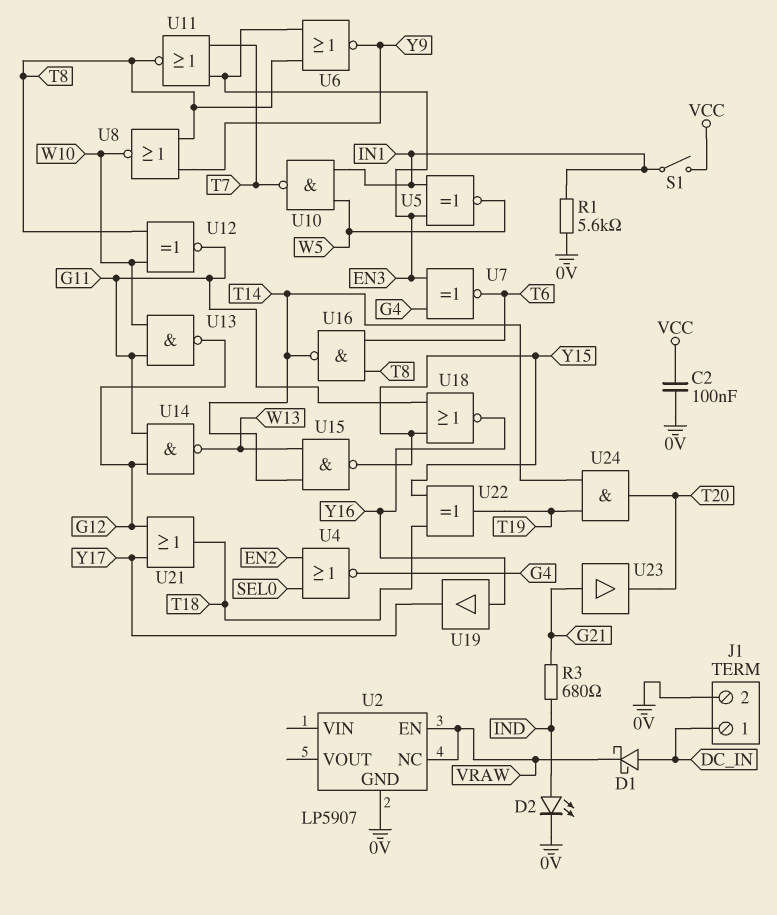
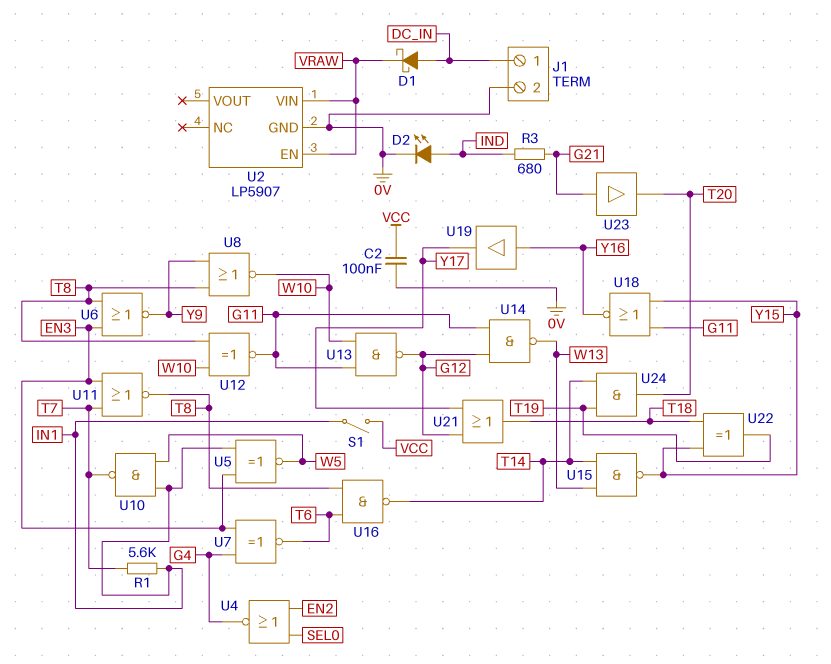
R1: 5.6k (0V, IN1) -> 5.6k (IN1, T7)
U2 pin NC: VRAW -> none
U2 pin VIN: none -> VRAW

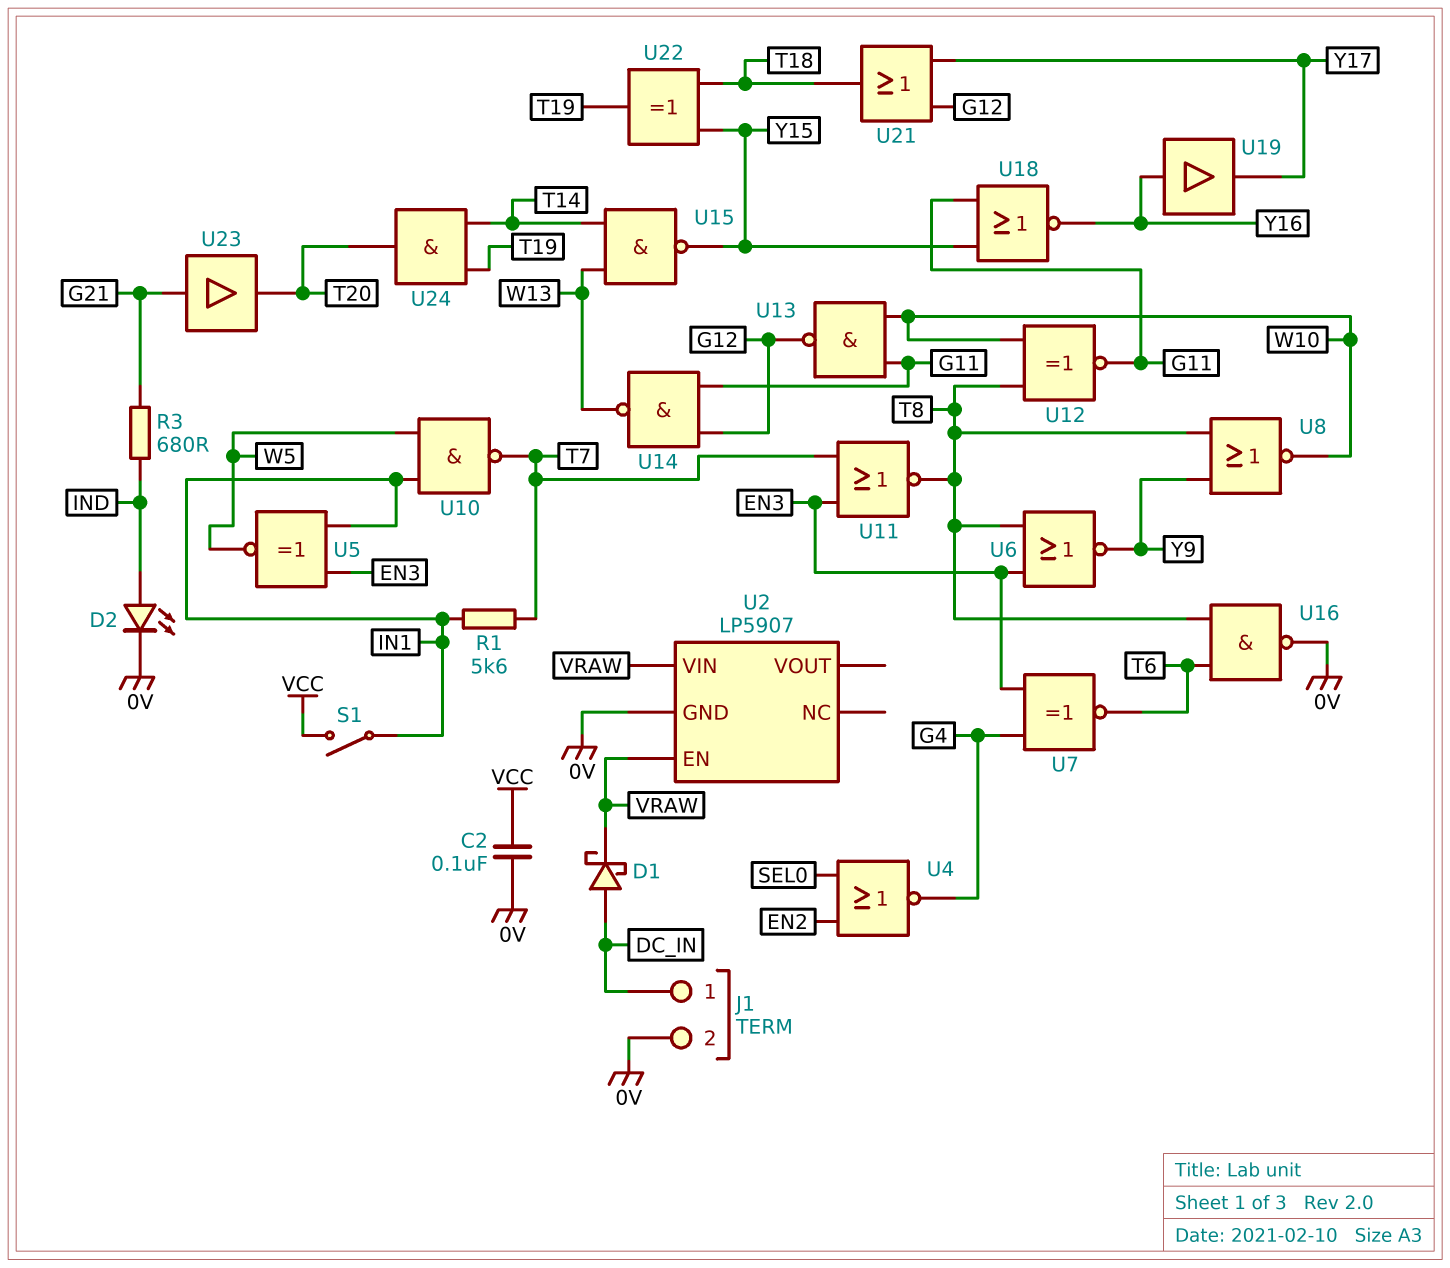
U16: NAND (in T6, in T8, out T14) -> NAND (in T6, in T8, out 0V)

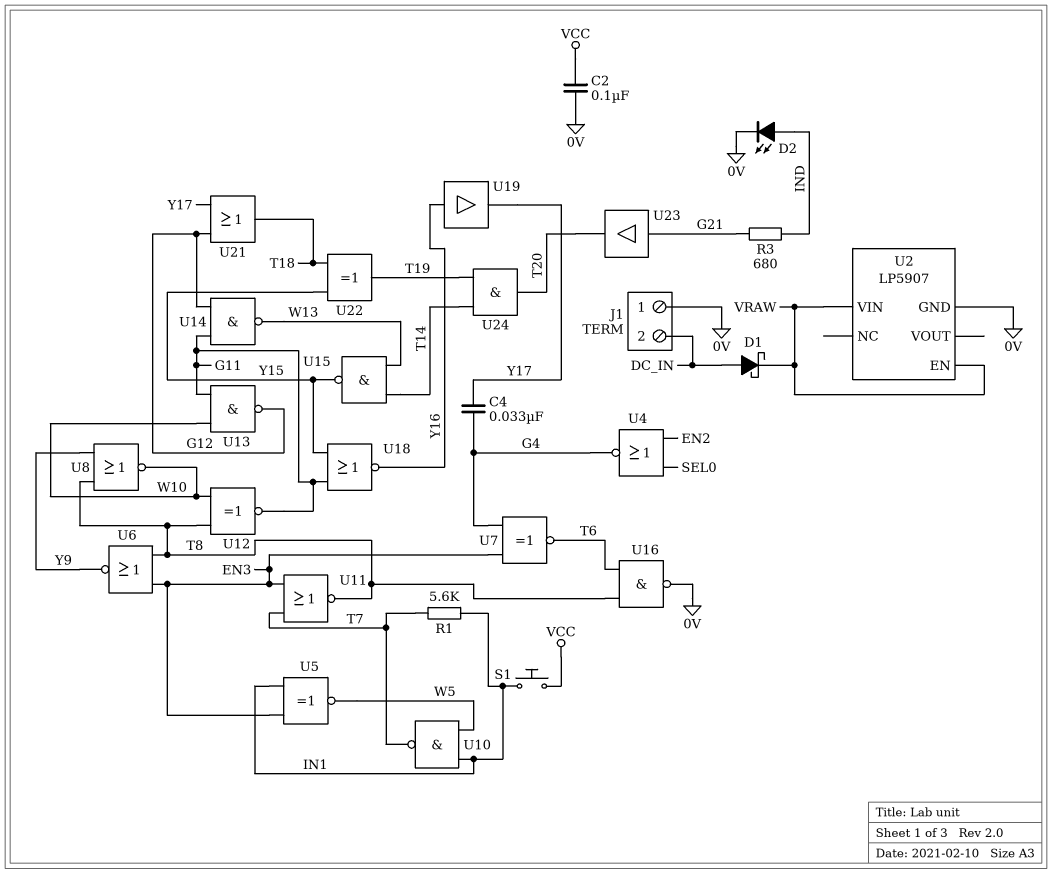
C4: none -> 33nF (G4, Y17)
J1 pin 1: DC_IN -> 0V
J1 pin 2: 0V -> DC_IN
S1: switch (IN1, VCC) -> button (IN1, VCC)

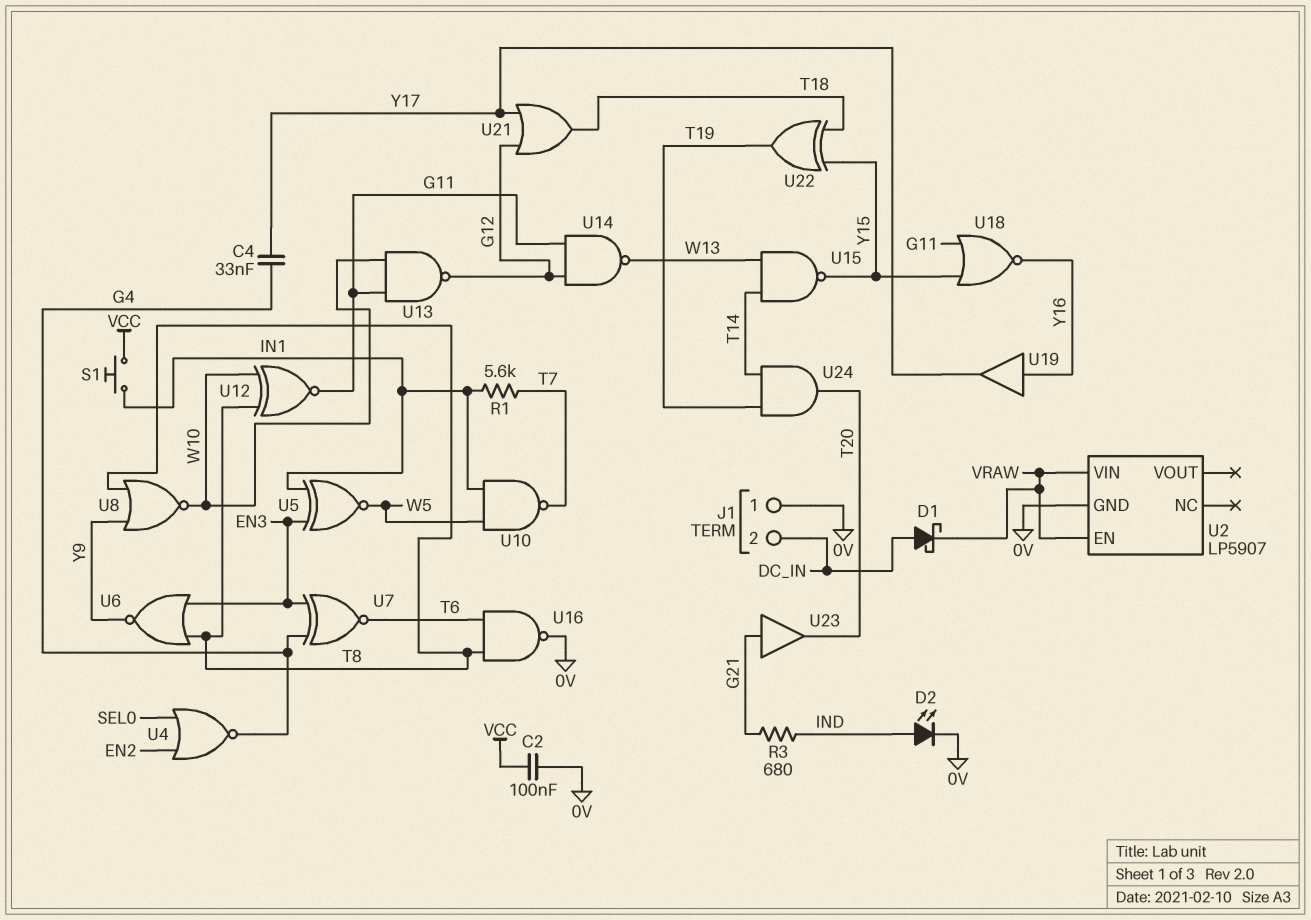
U11: NOR (in EN3, in T7, out T8) -> none

